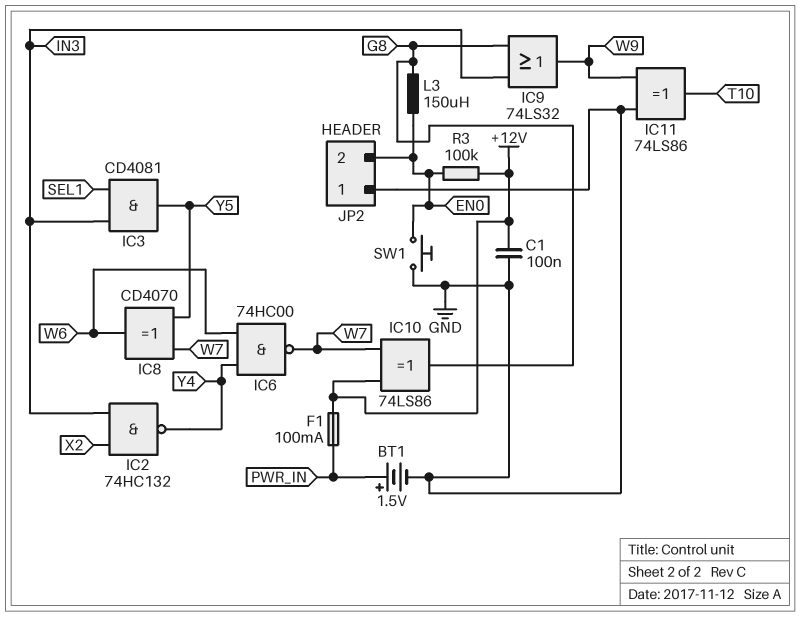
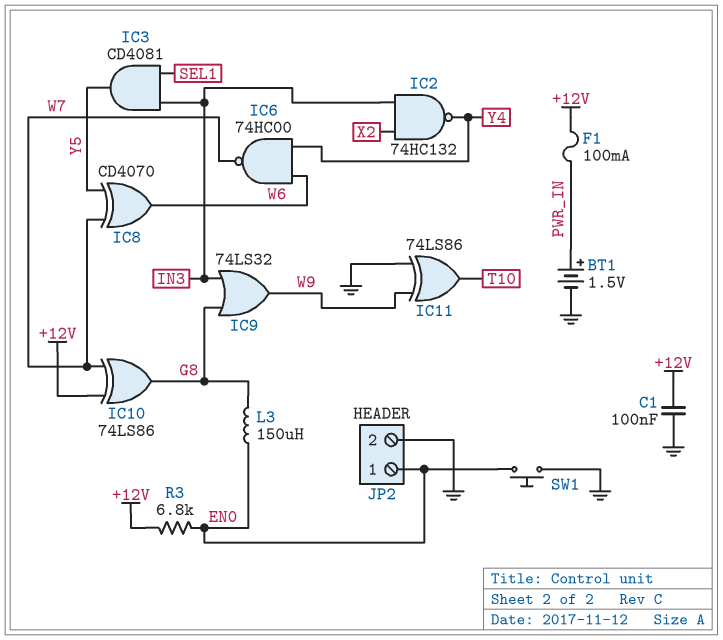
JP2 pin 1: GND -> EN0
JP2 pin 2: EN0 -> GND
R3: 100k (+12V, EN0) -> 6.8k (+12V, EN0)

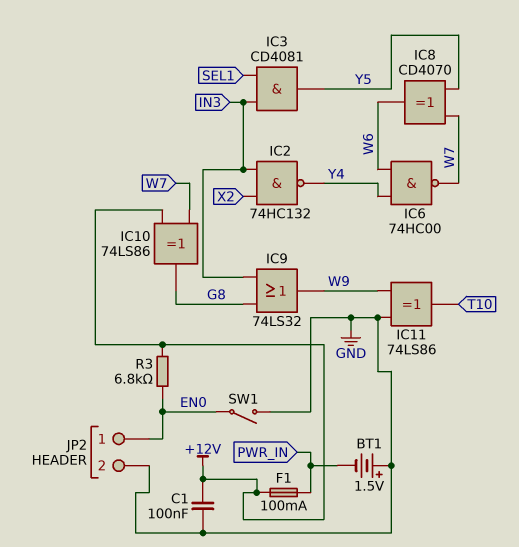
BT1: 1.5V (plus PWR_IN, minus GND) -> 1.5V (plus GND, minus PWR_IN)
L3: 150uH (EN0, G8) -> none
SW1: button (EN0, GND) -> switch (EN0, GND)

